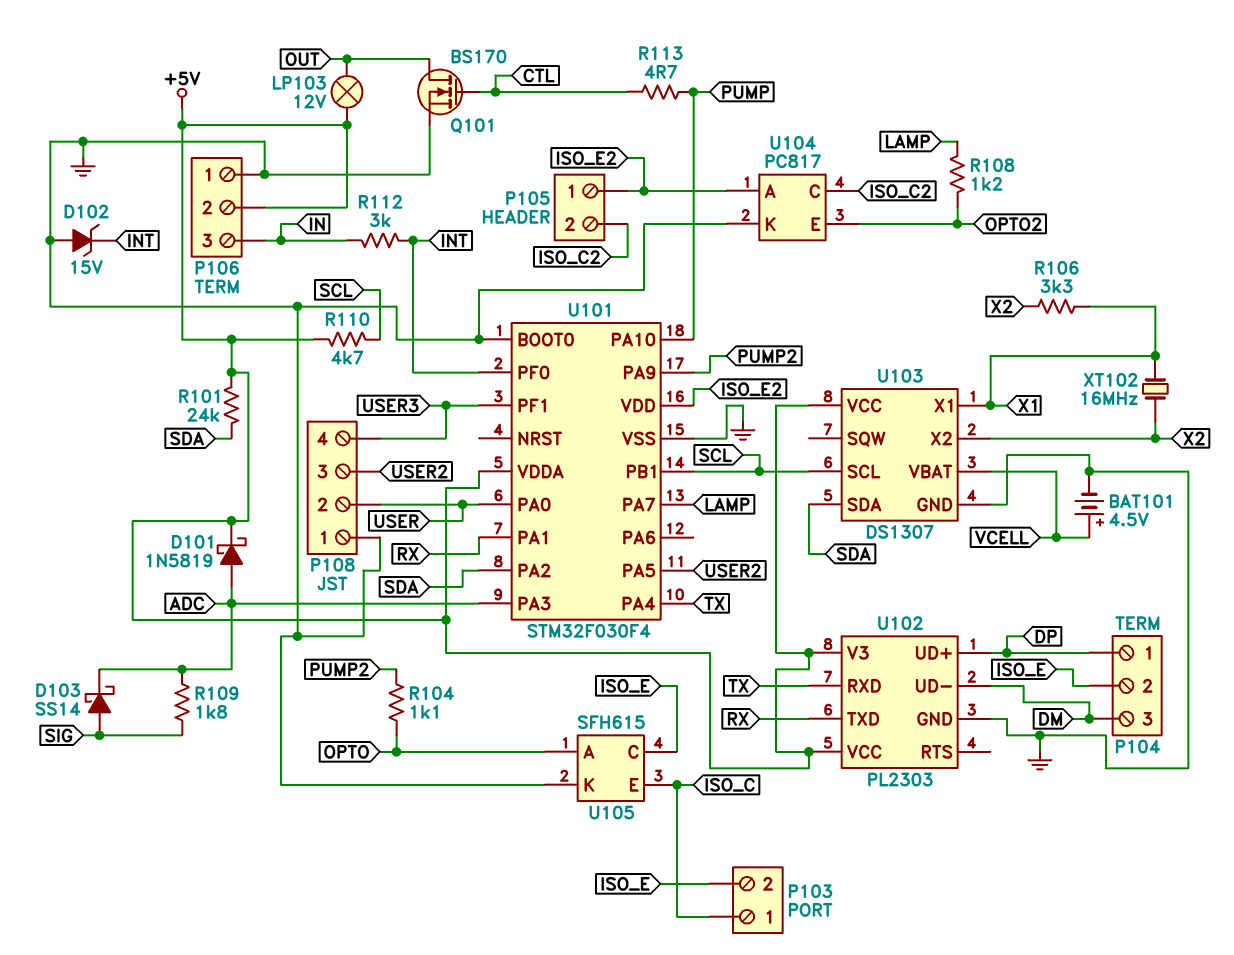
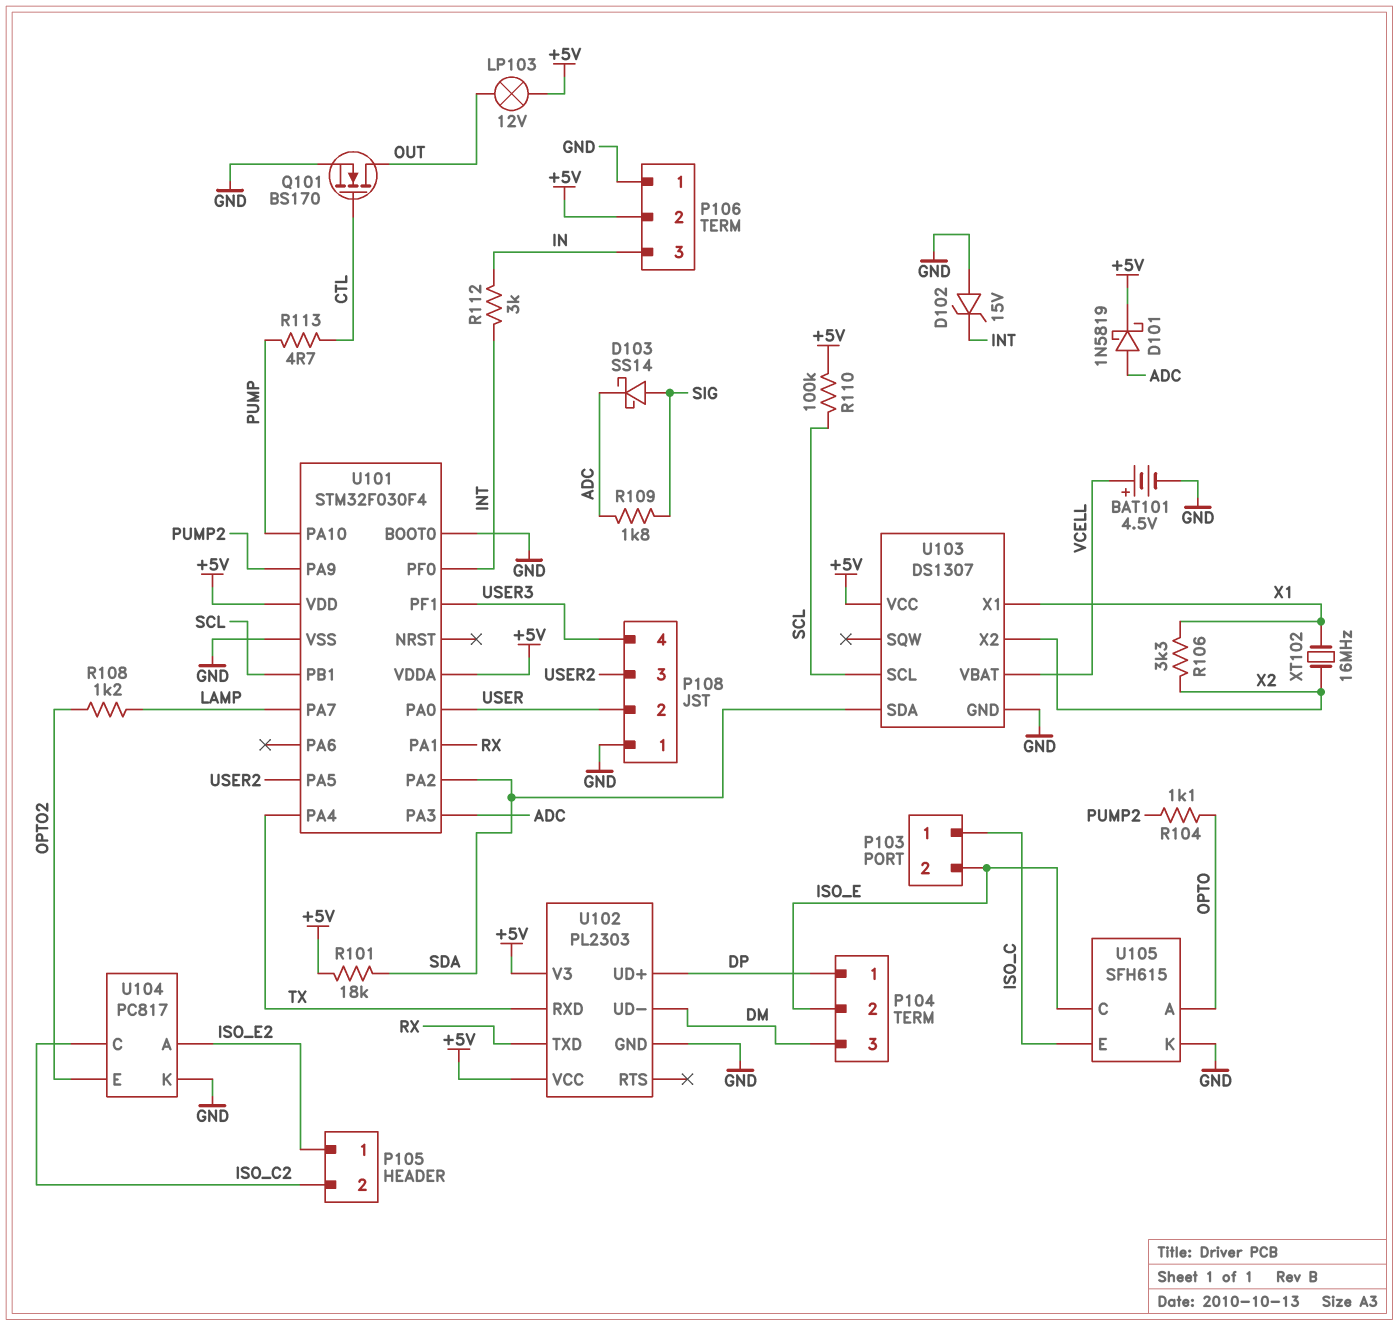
R101: 24k (+5V, SDA) -> 18k (+5V, SDA)
R110: 4.7k (+5V, SCL) -> 100k (+5V, SCL)
U101 pin VDD: ISO_E2 -> +5V

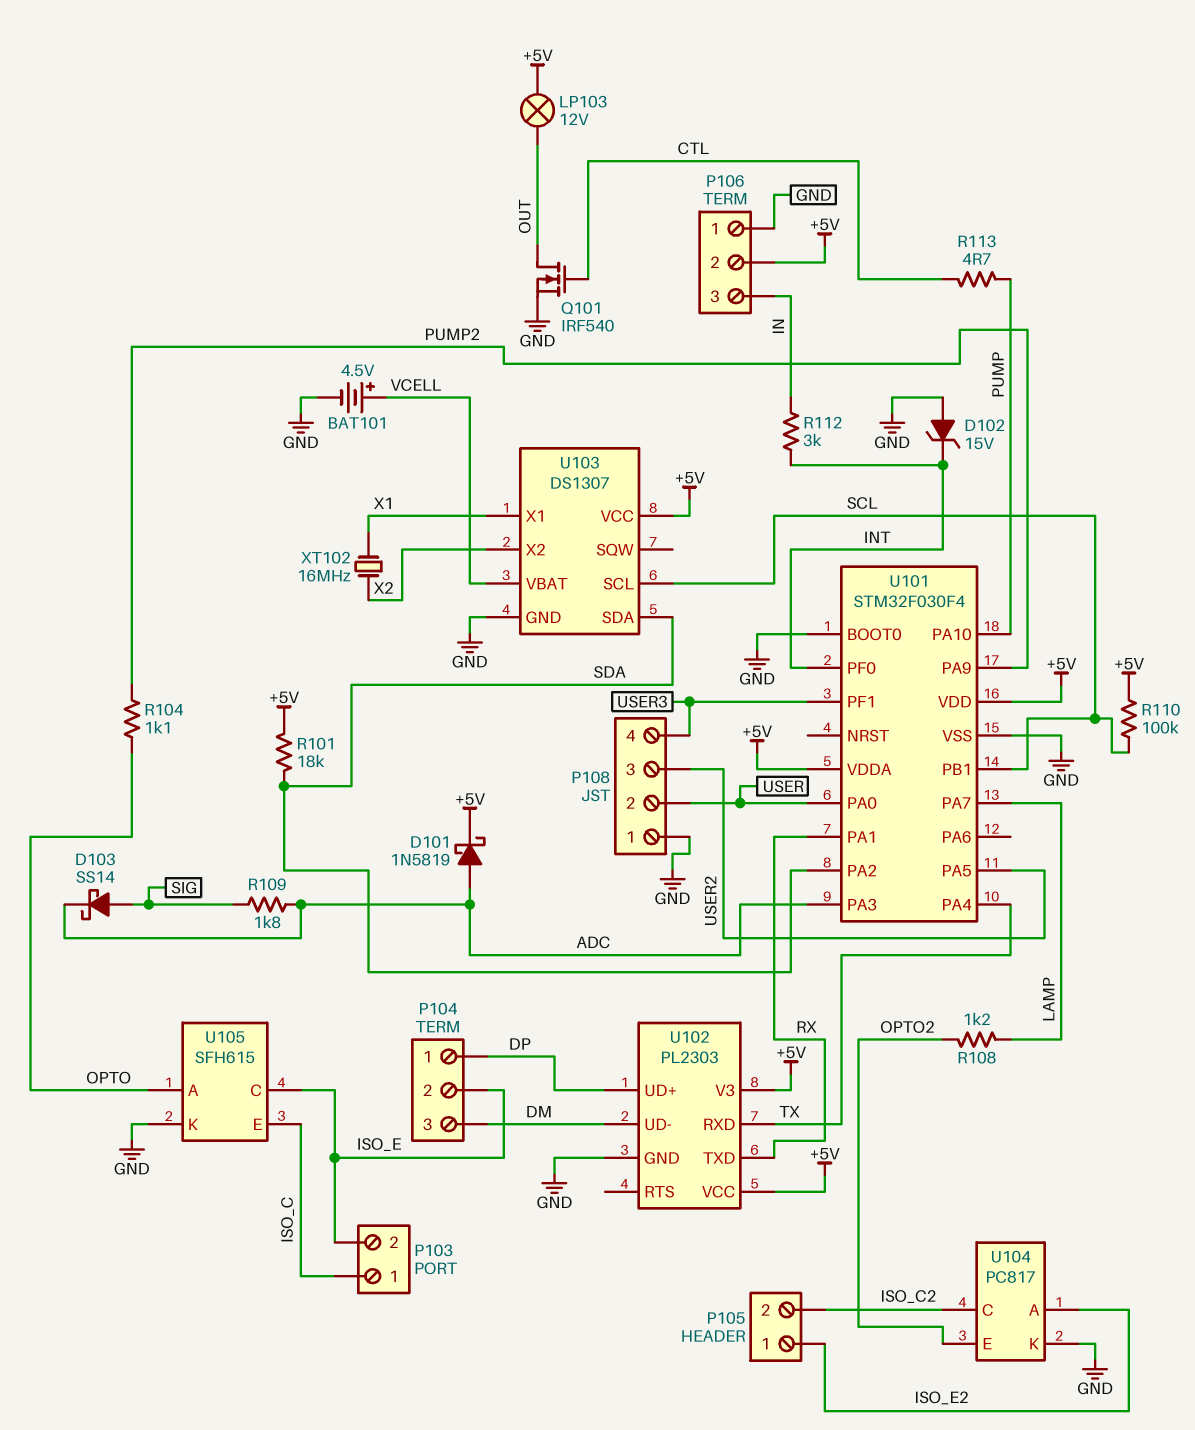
Q101: NMOS BS170 (G CTL, D OUT, S GND) -> NMOS IRF540 (G CTL, D OUT, S GND)
R106: 3.3k (X1, X2) -> none

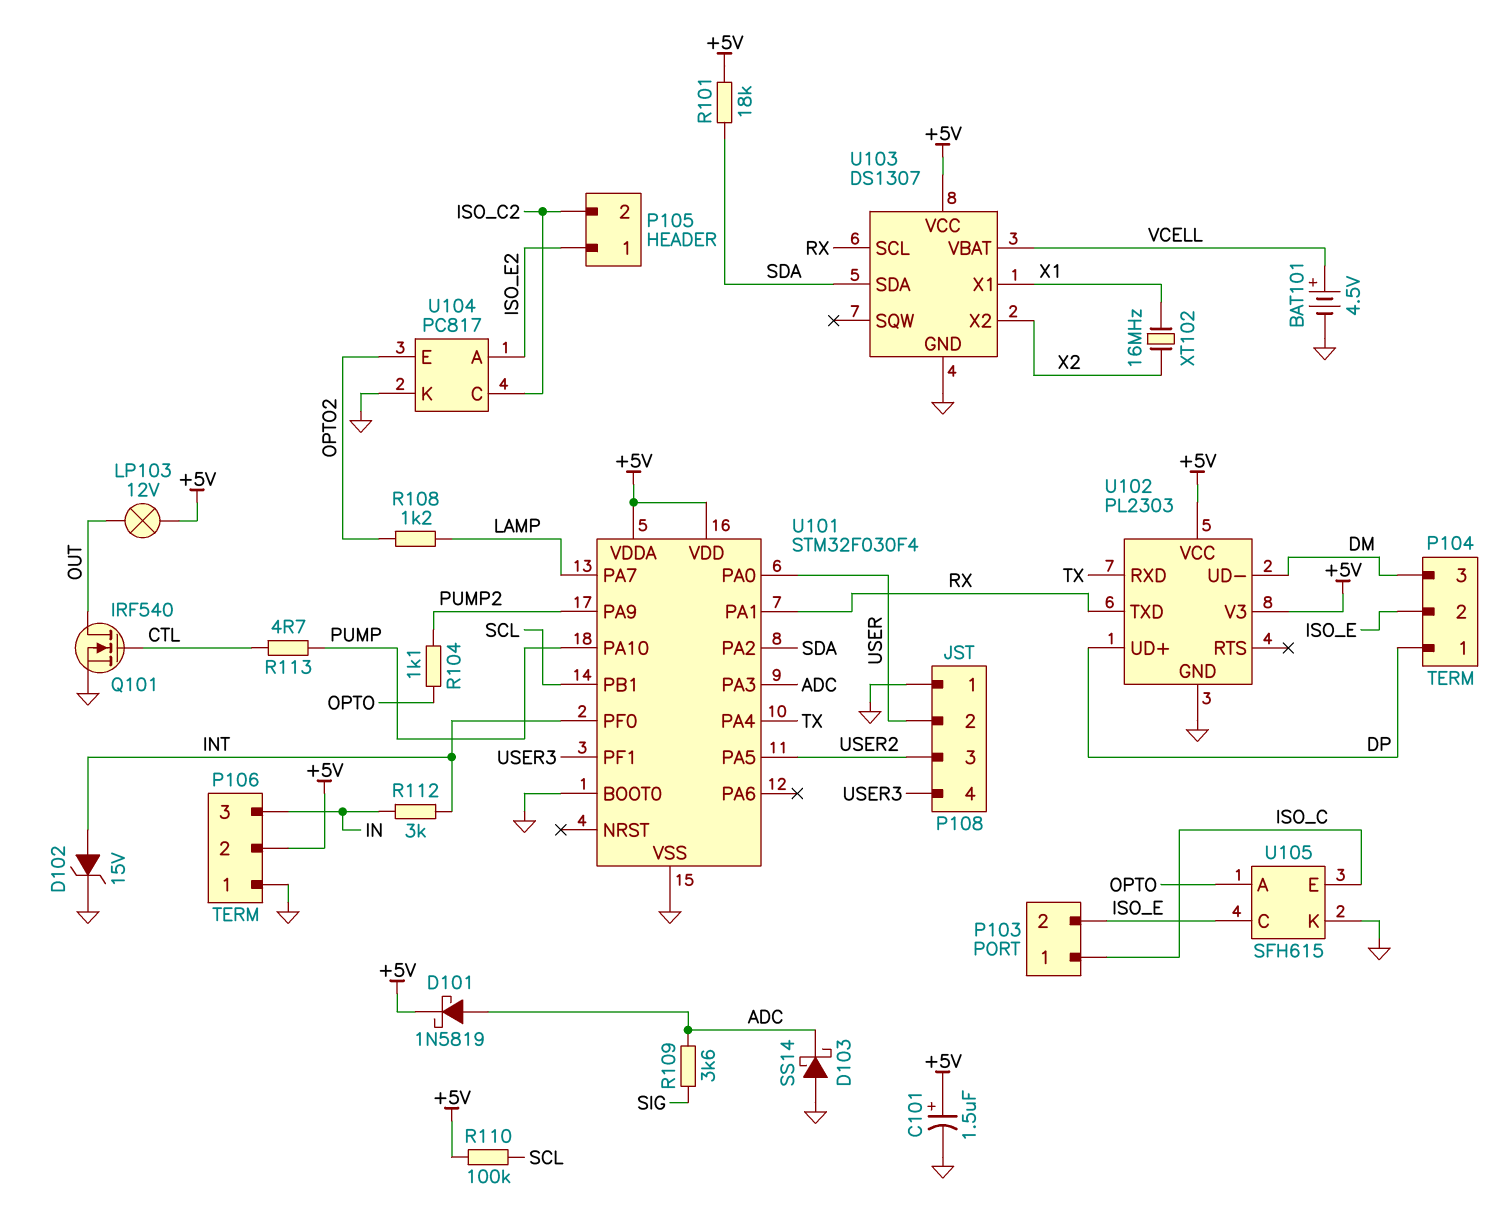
C101: none -> 1.5uF (plus +5V, minus GND)
D102: zener 15V (A GND, K INT) -> zener 15V (A INT, K GND)
D103: schottky SS14 (A SIG, K ADC) -> schottky SS14 (A GND, K ADC)
R109: 1.8k (ADC, SIG) -> 3.6k (ADC, SIG)
U103 pin SCL: SCL -> RX

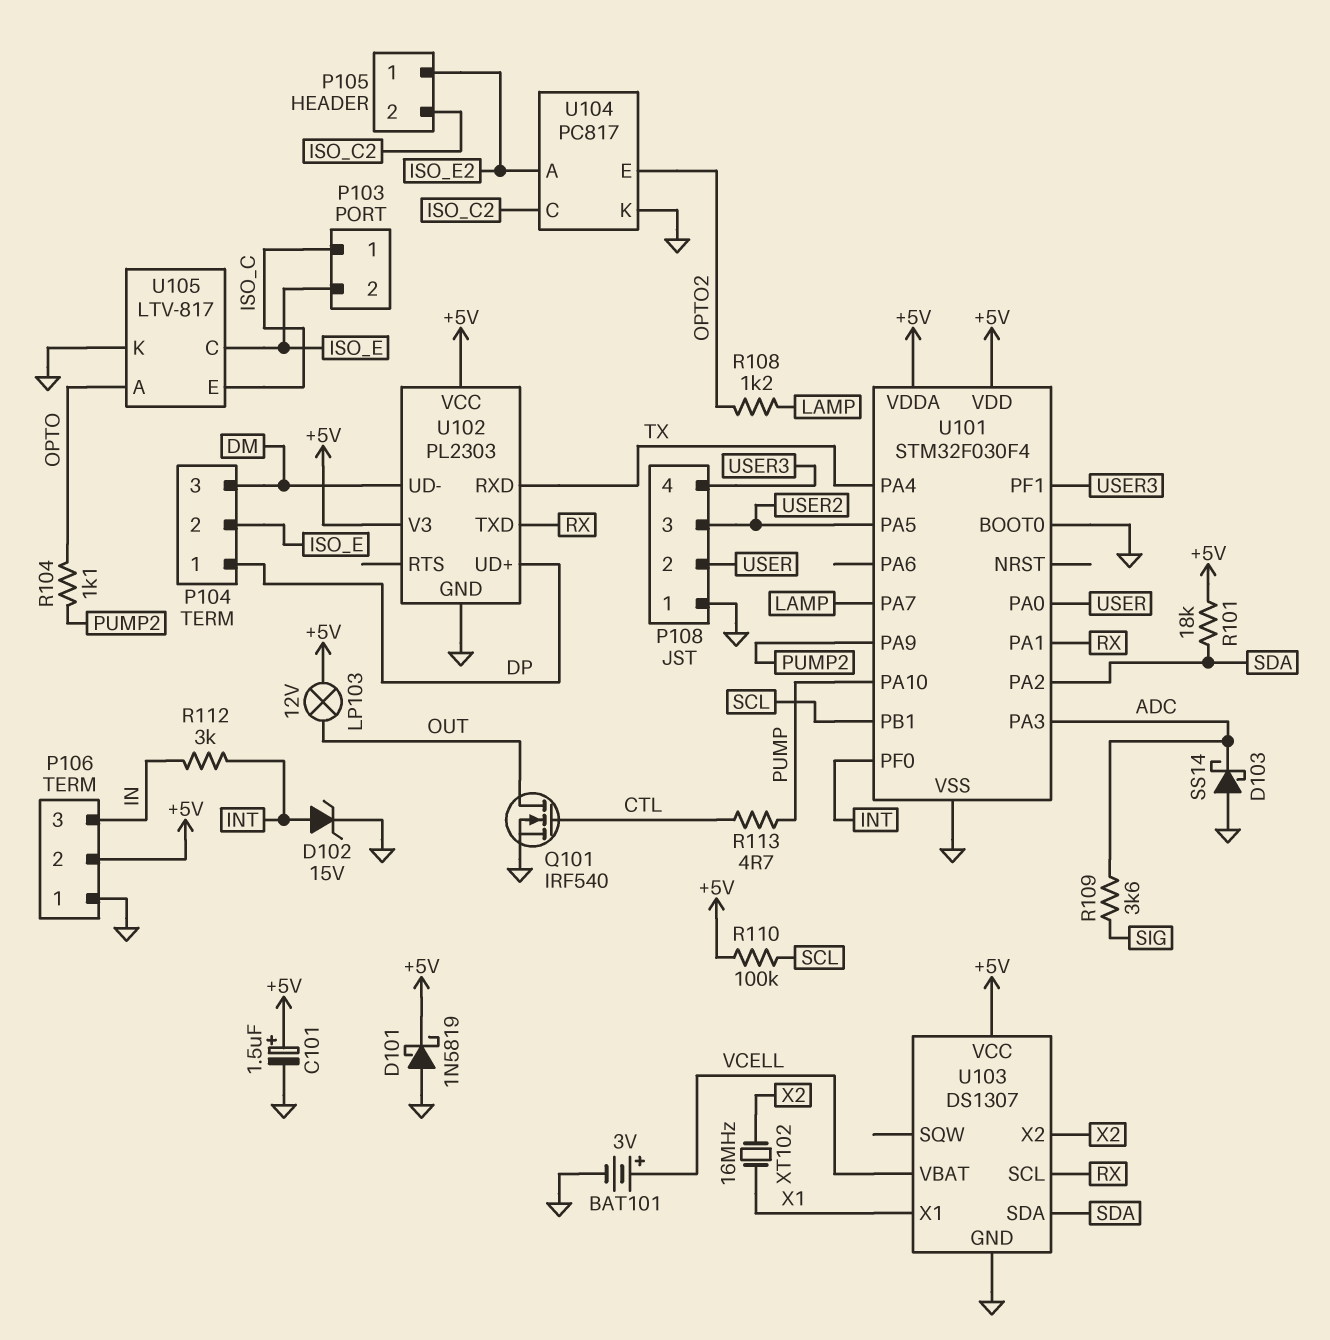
BAT101: 4.5V (plus VCELL, minus GND) -> 3V (plus VCELL, minus GND)
D101: schottky 1N5819 (A ADC, K +5V) -> schottky 1N5819 (A GND, K +5V)
U105: SFH615 -> LTV-817

